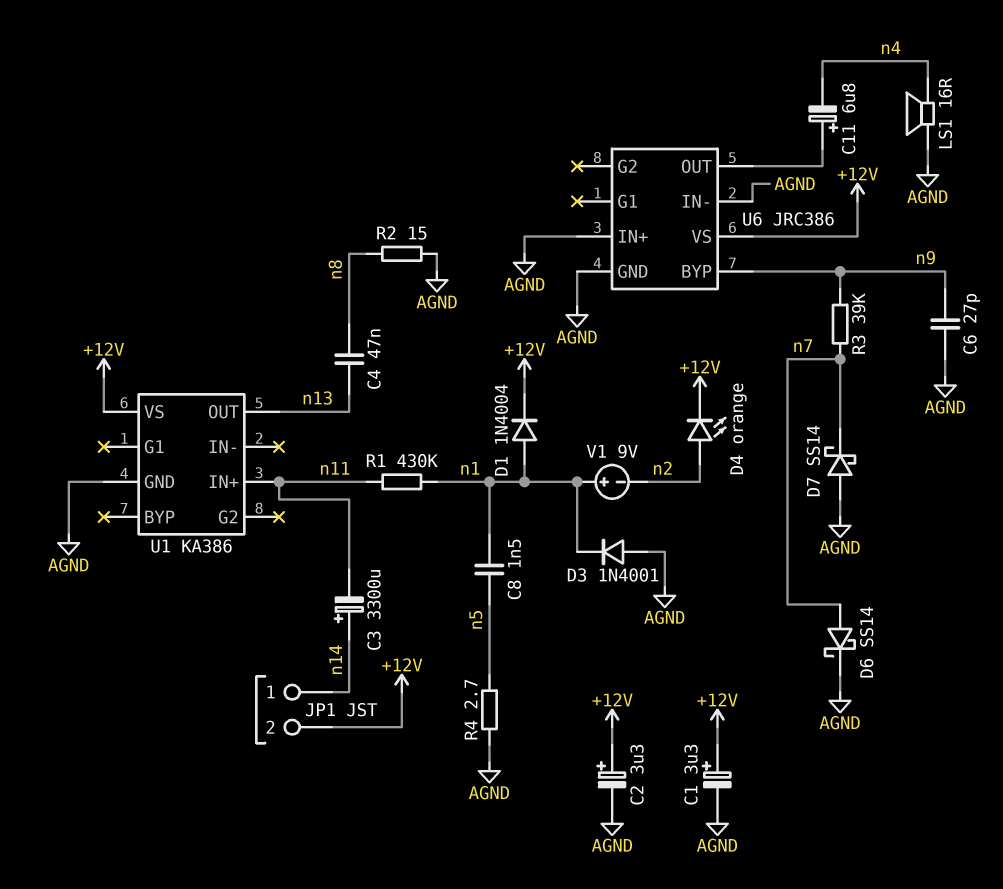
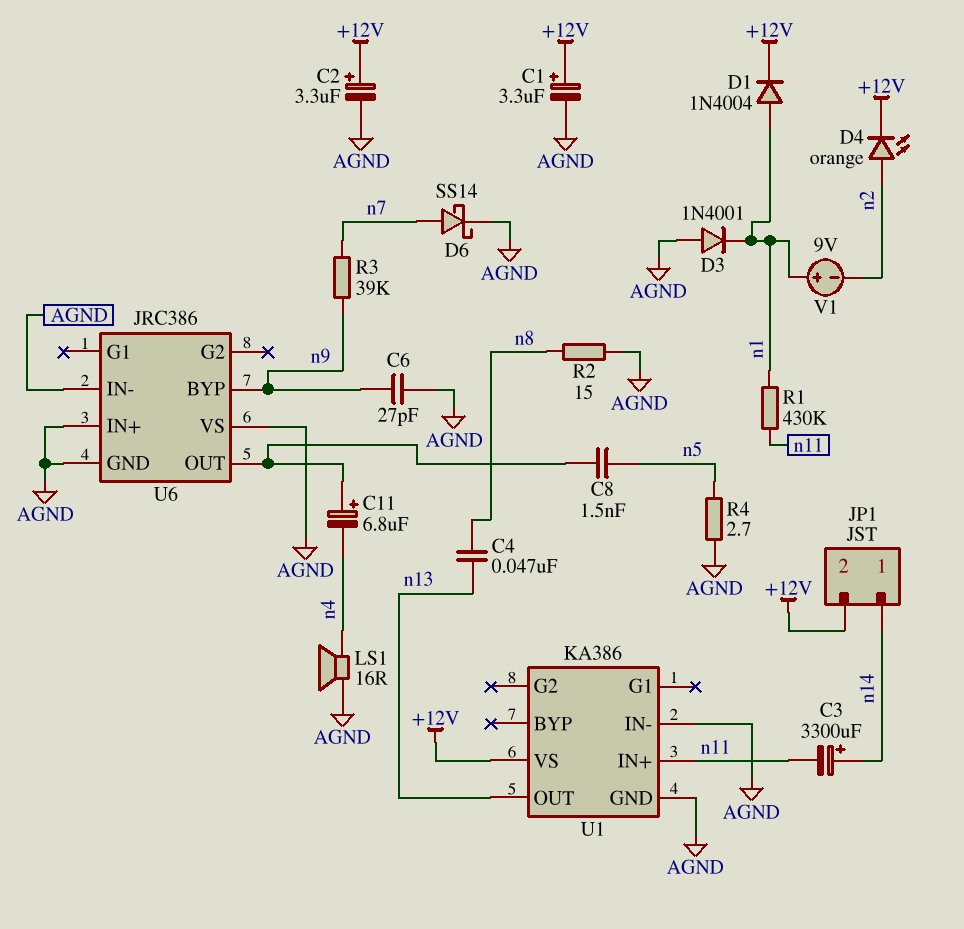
C8: 1.5nF (n1, n5) -> 1.5nF (U6/OUT, n5)
D7: schottky SS14 (A AGND, K n7) -> none
U1 pin IN-: none -> AGND
U6 pin VS: +12V -> AGND

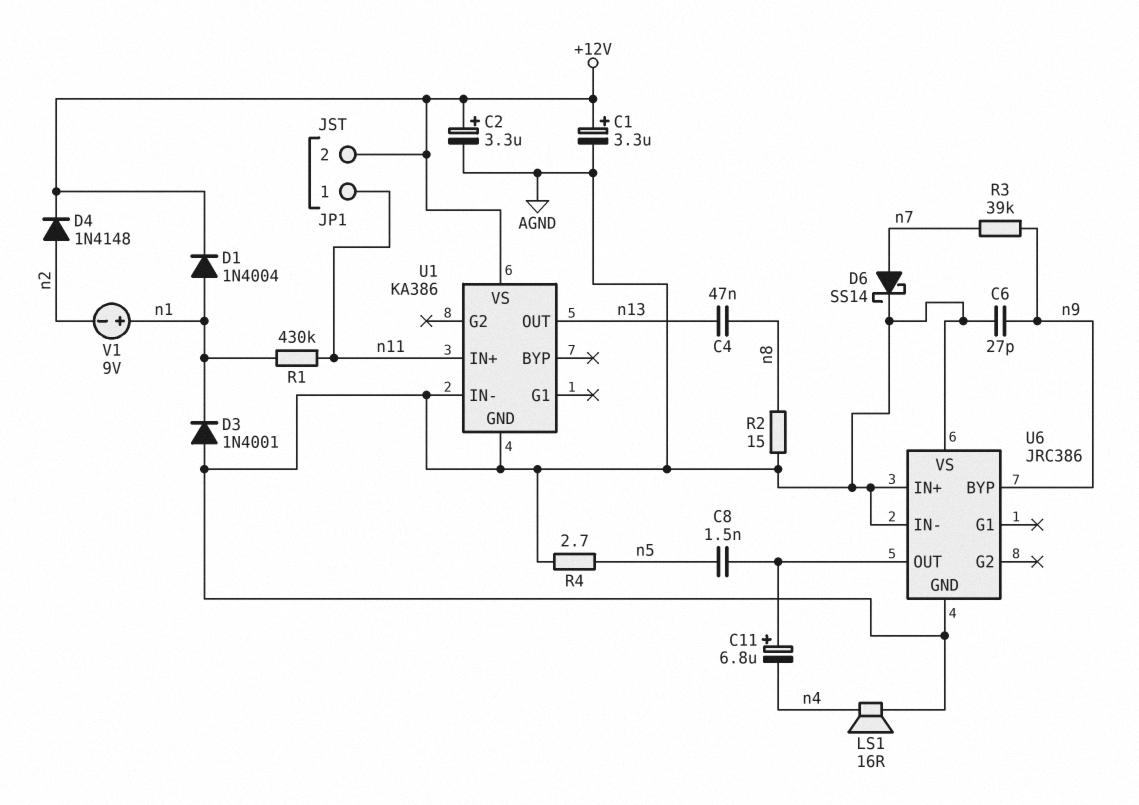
C3: 3300uF (plus n14, minus n11) -> none
D4: LED orange (A n2, K +12V) -> diode 1N4148 (A n2, K +12V)
JP1 pin 1: n14 -> n11

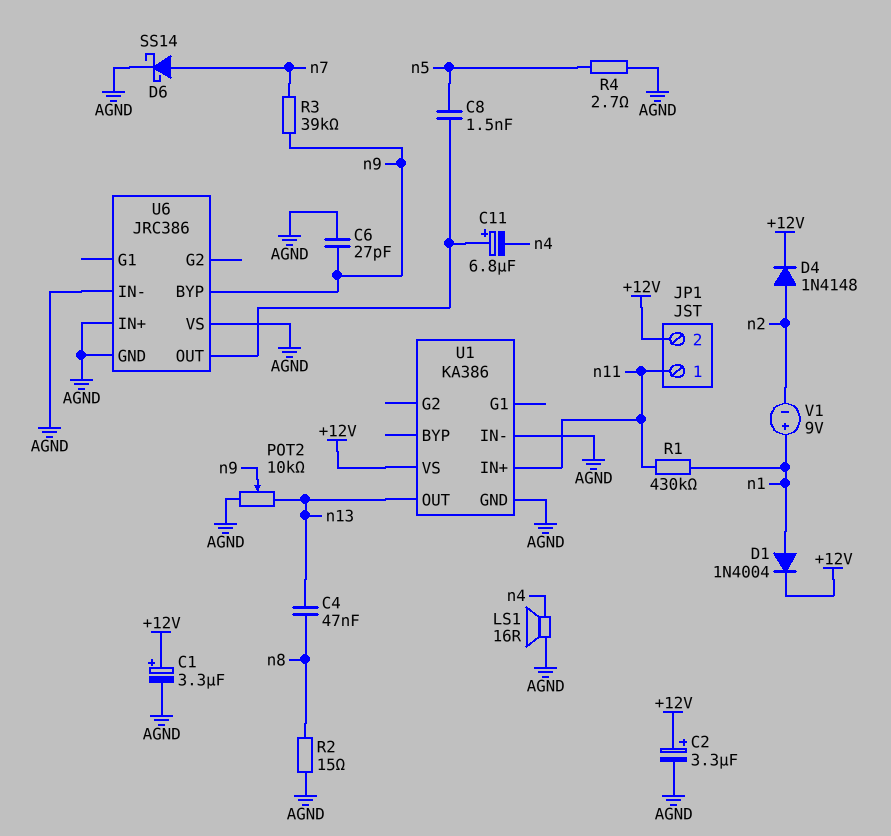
D3: diode 1N4001 (A AGND, K n1) -> none
POT2: none -> 10k (AGND, n13, wiper n9)

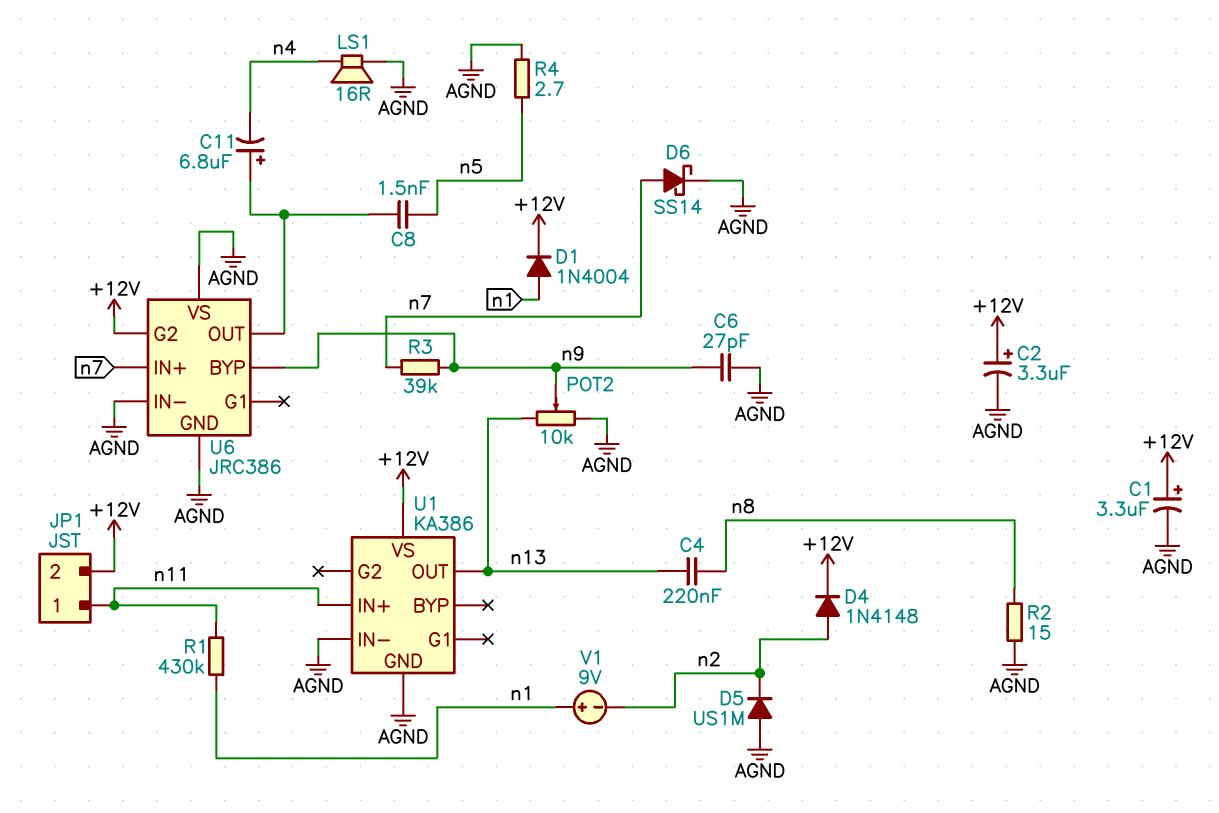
C4: 47nF (n8, n13) -> 220nF (n8, n13)
D5: none -> diode US1M (A AGND, K n2)
U6 pin G2: none -> +12V
U6 pin IN+: AGND -> n7

